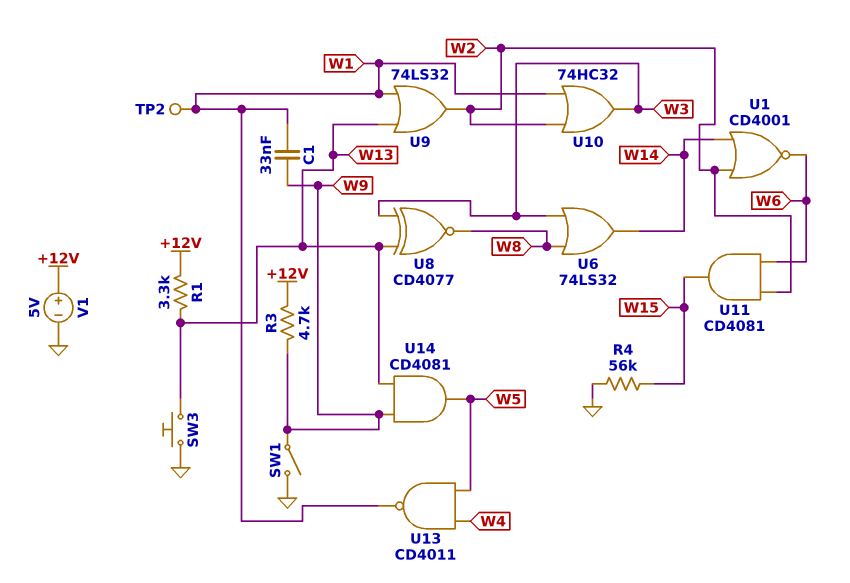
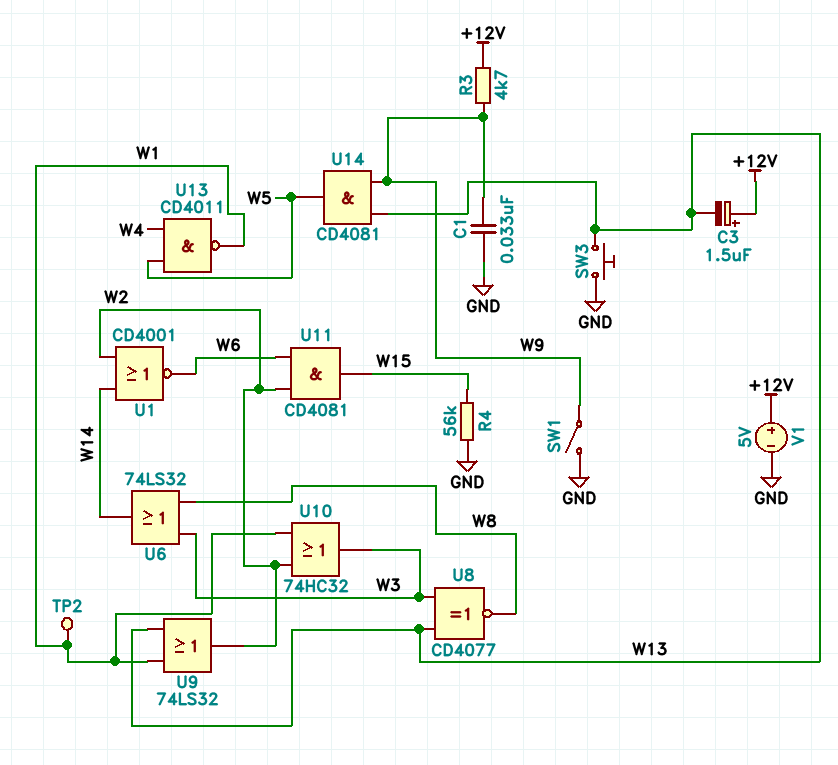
C1: 33nF (W1, W9) -> 33nF (GND, W9)
C3: none -> 1.5uF (plus +12V, minus W13)
R1: 3.3k (+12V, W13) -> none

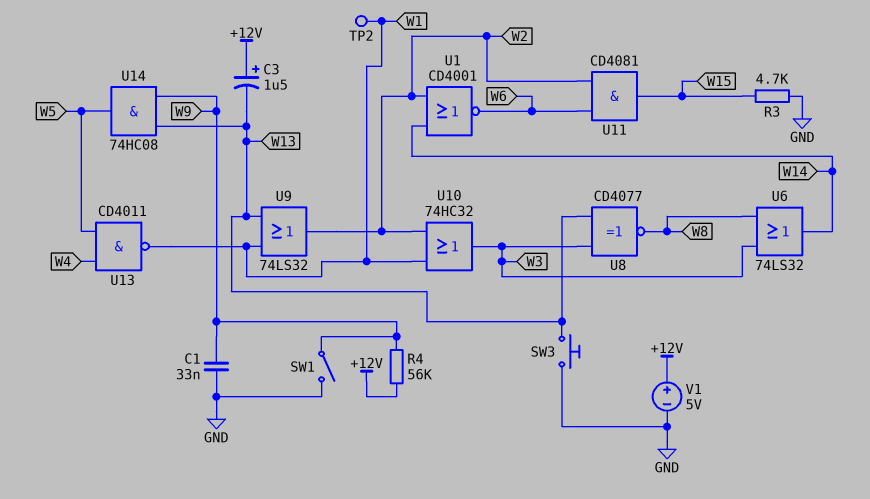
R3: 4.7k (+12V, W9) -> 4.7k (GND, W15)
R4: 56k (GND, W15) -> 56k (+12V, W9)
U14: AND CD4081 (in W9, in W13, out W5) -> AND 74HC08 (in W9, in W13, out W5)

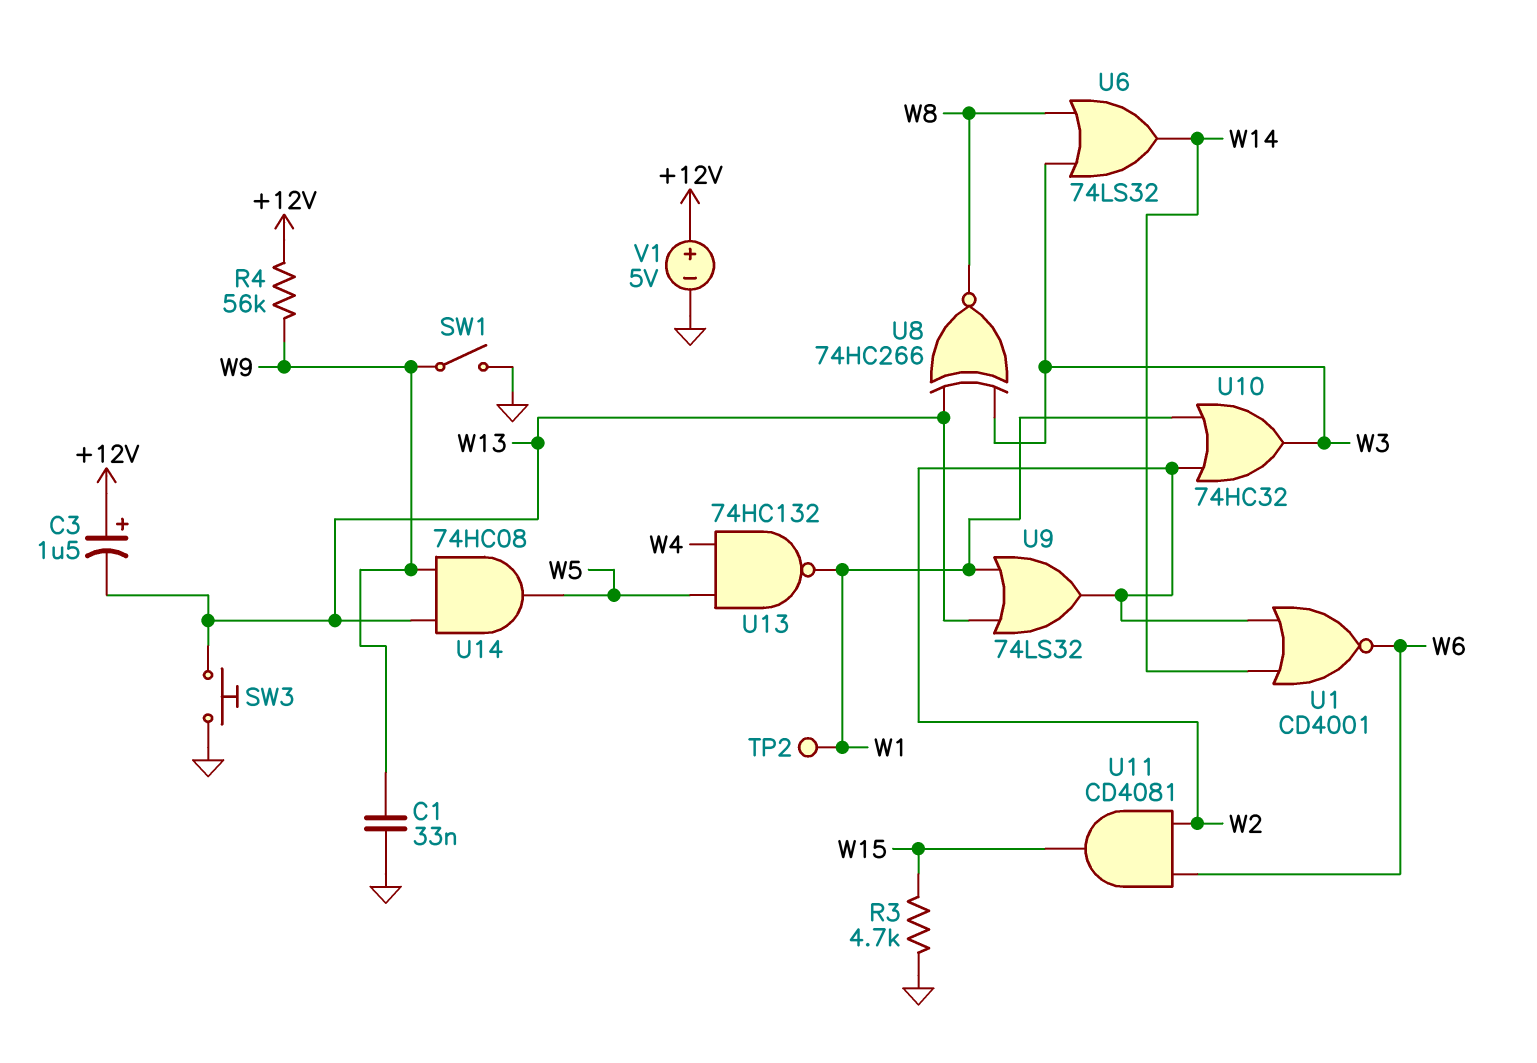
U8: XNOR CD4077 (in W3, in W13, out W8) -> XNOR 74HC266 (in W3, in W13, out W8)
U13: NAND CD4011 (in W4, in W5, out W1) -> NAND 74HC132 (in W4, in W5, out W1)

